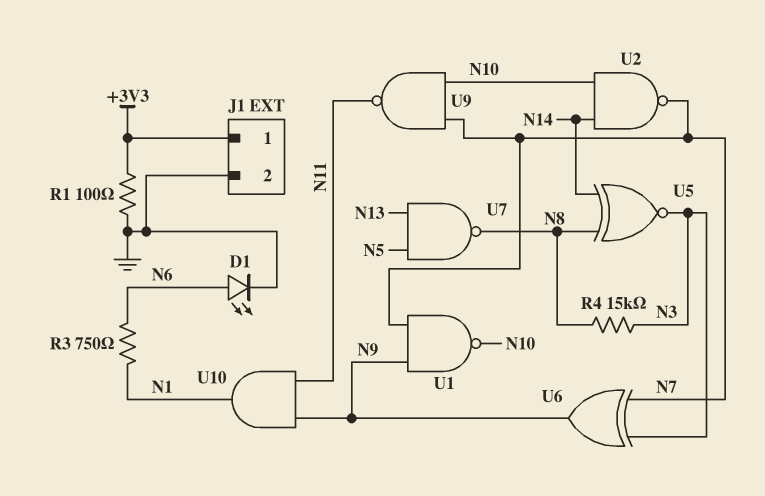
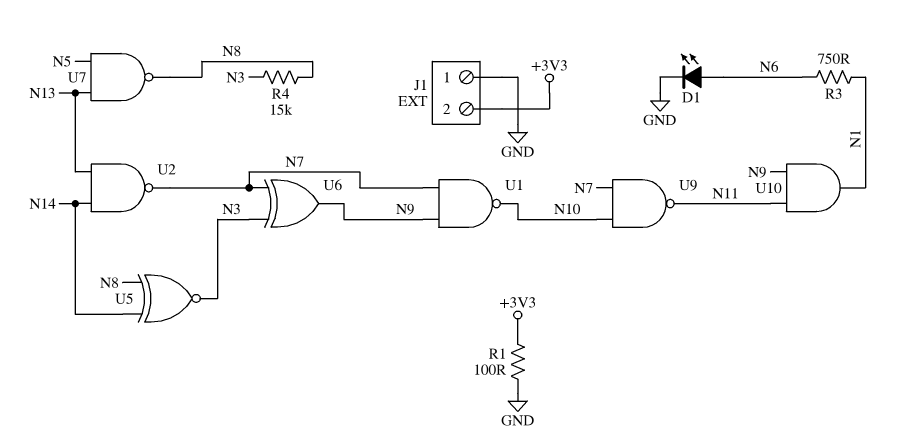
J1 pin 1: +3V3 -> GND
J1 pin 2: GND -> +3V3
U2: NAND (in N10, in N14, out N7) -> NAND (in N13, in N14, out N7)

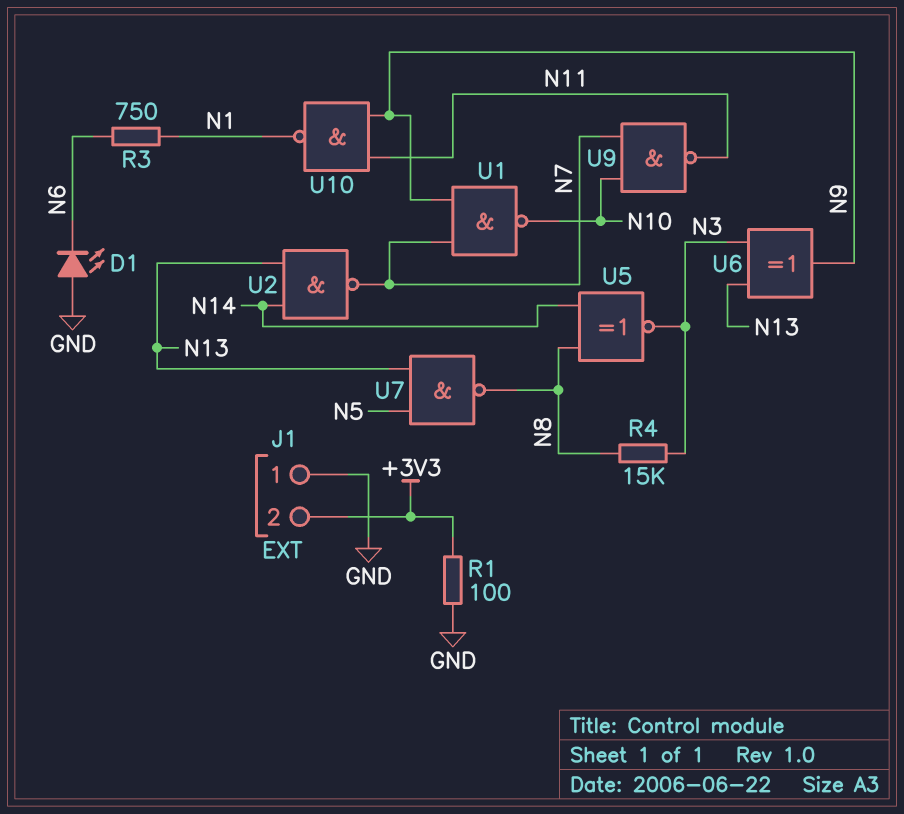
D1: LED (A N6, K GND) -> LED (A GND, K N6)
U6: XOR (in N3, in N7, out N9) -> XOR (in N3, in N13, out N9)
U10: AND (in N9, in N11, out N1) -> NAND (in N9, in N11, out N1)

